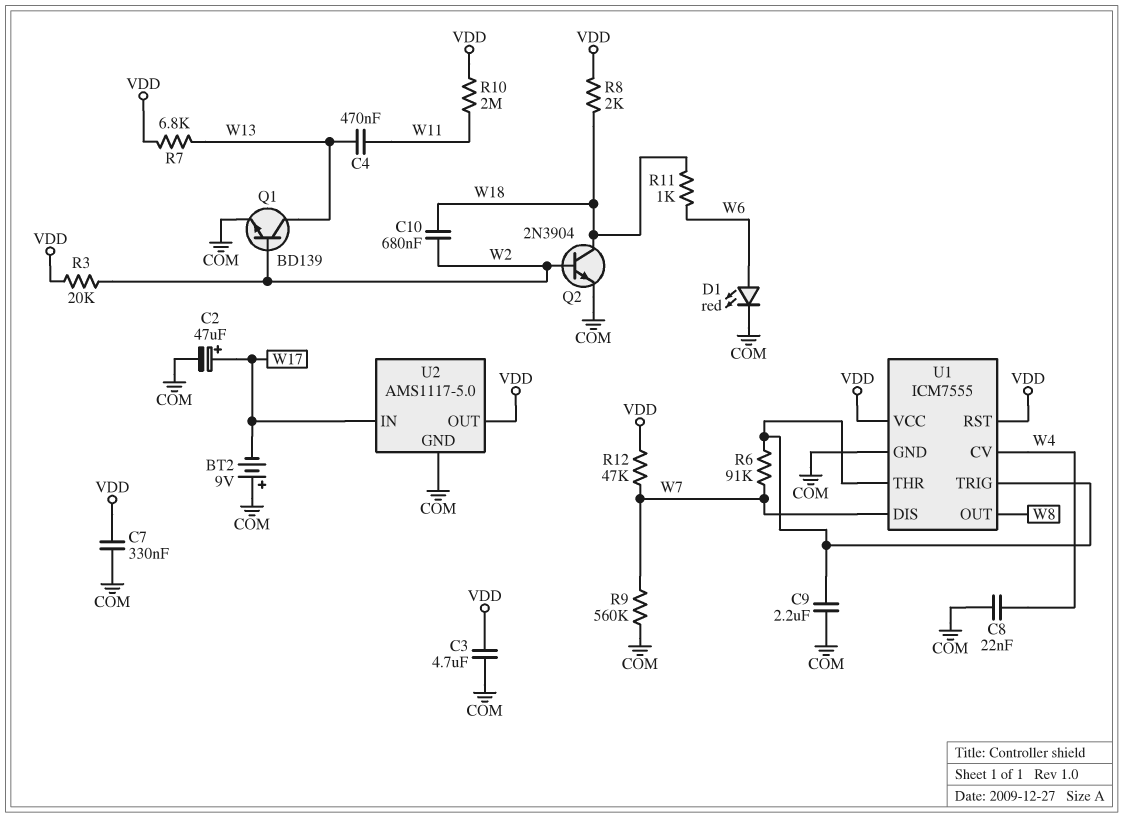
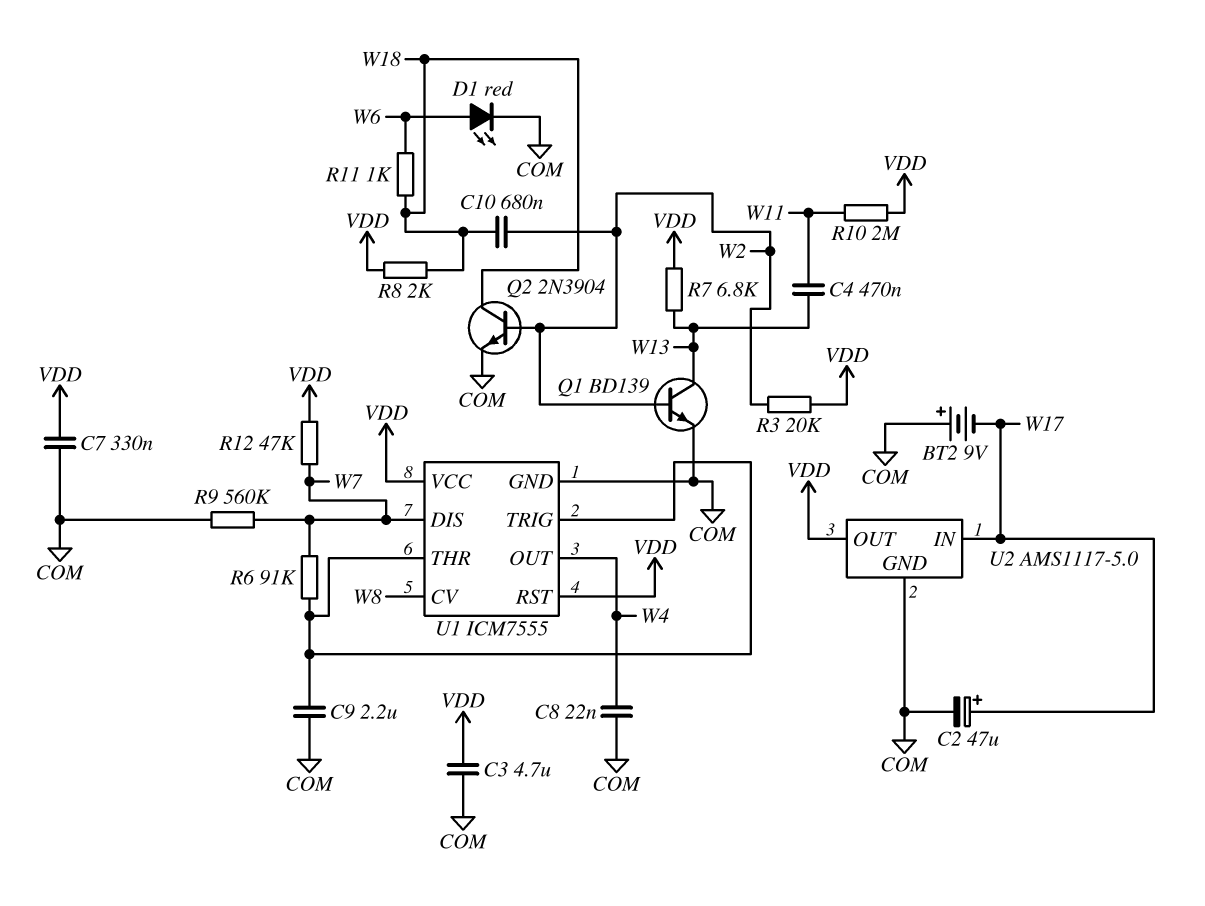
U1 pin CV: W4 -> W8
U1 pin OUT: W8 -> W4

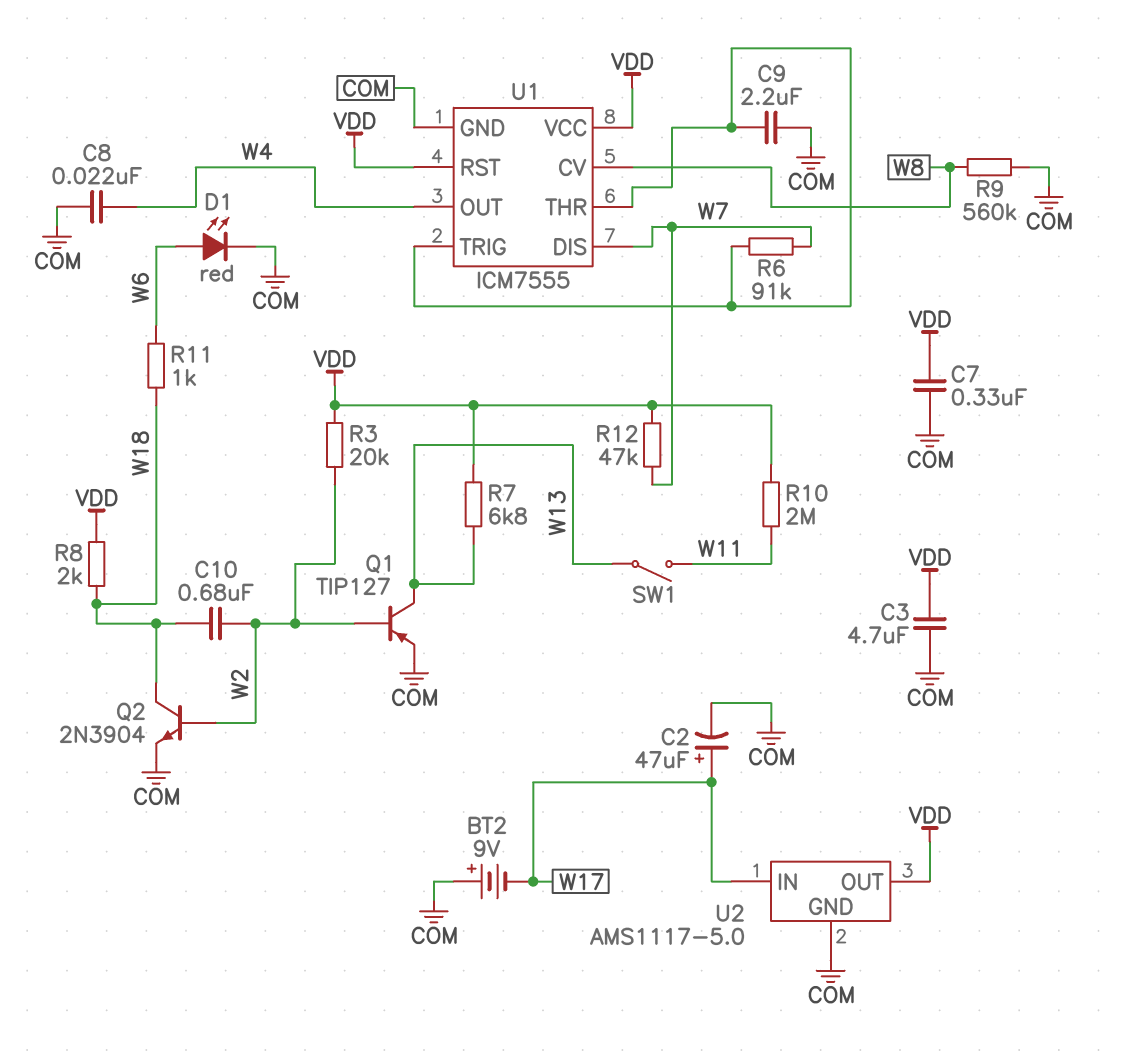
C4: 470nF (W11, W13) -> none
Q1: NPN BD139 (B W2, C W13, E COM) -> PNP TIP127 (B W2, C W13, E COM)
R9: 560k (COM, W7) -> 560k (COM, W8)
SW1: none -> switch (W11, W13)

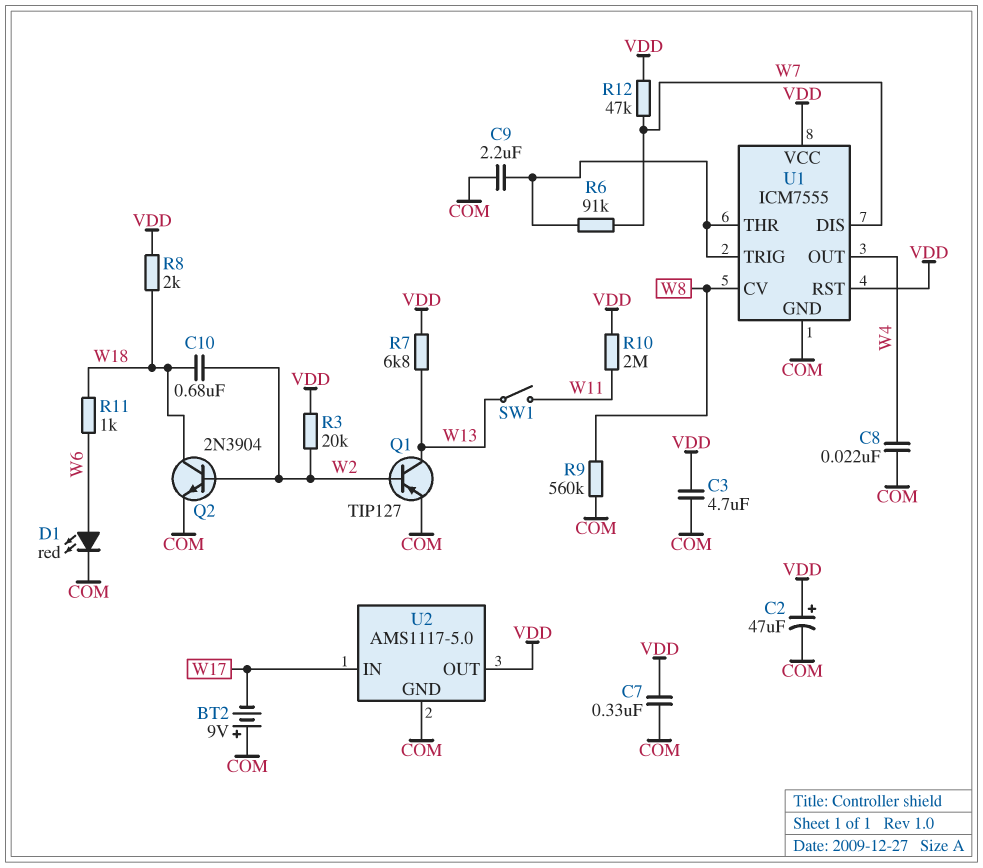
C2: 47uF (plus W17, minus COM) -> 47uF (plus VDD, minus COM)

